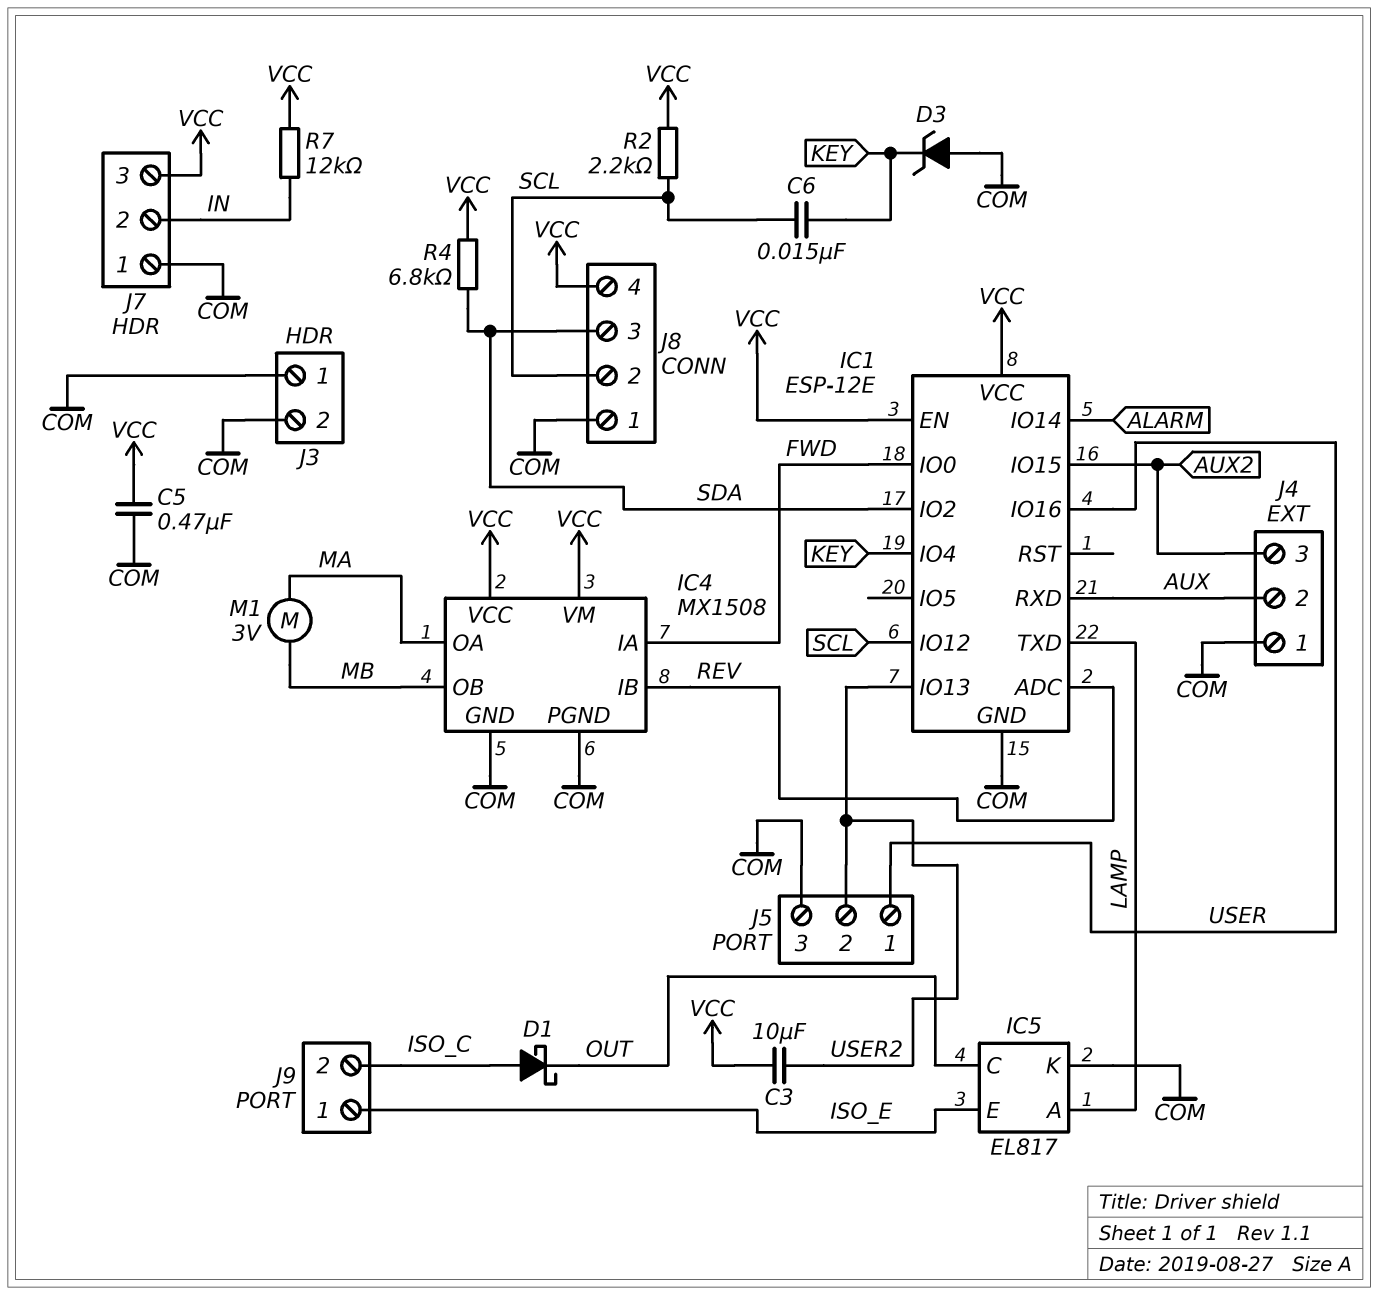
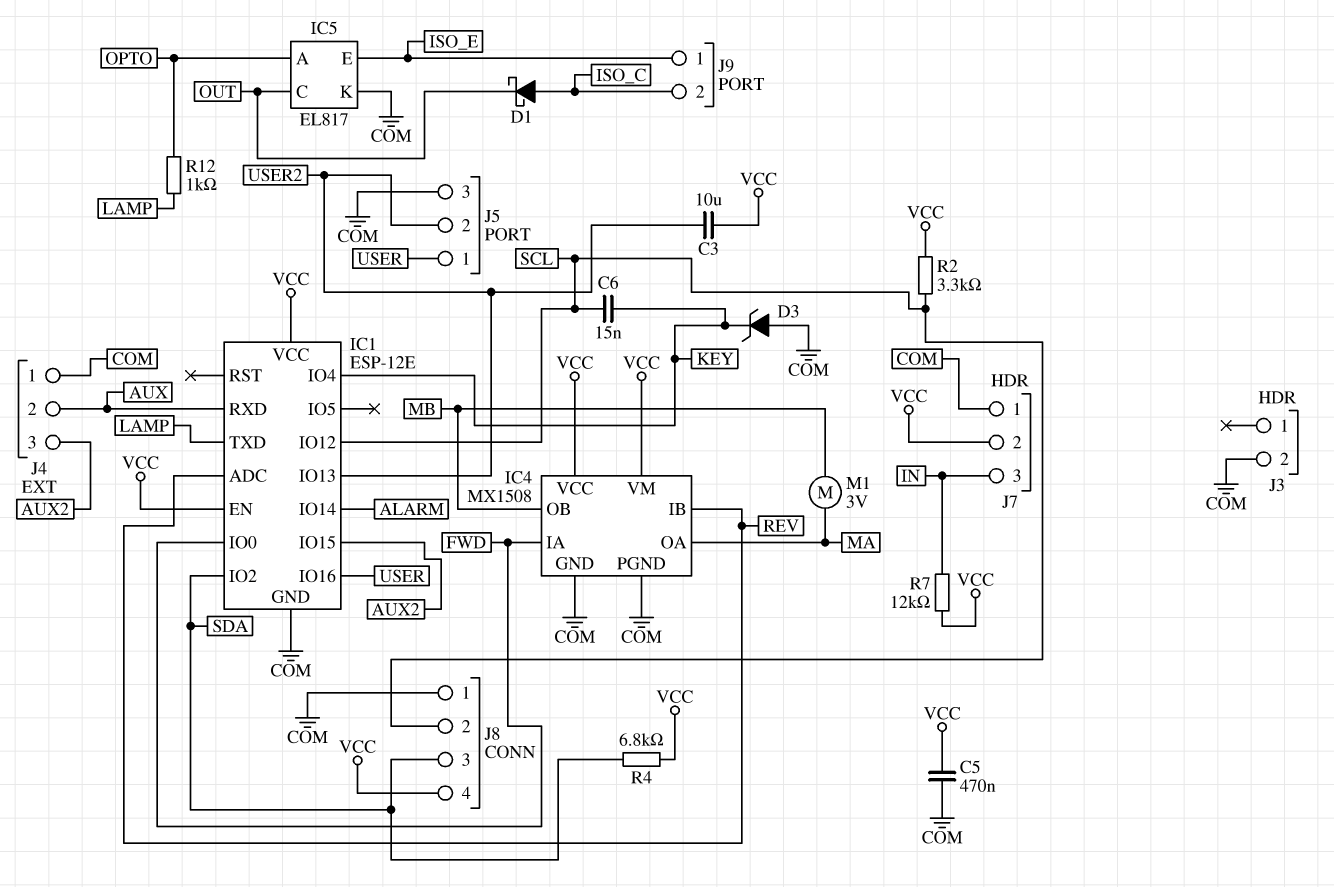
IC5 pin A: LAMP -> OPTO
J3 pin 1: COM -> none
J7 pin 2: IN -> VCC
J7 pin 3: VCC -> IN
R2: 2.2k (SCL, VCC) -> 3.3k (SCL, VCC)
R12: none -> 1k (LAMP, OPTO)

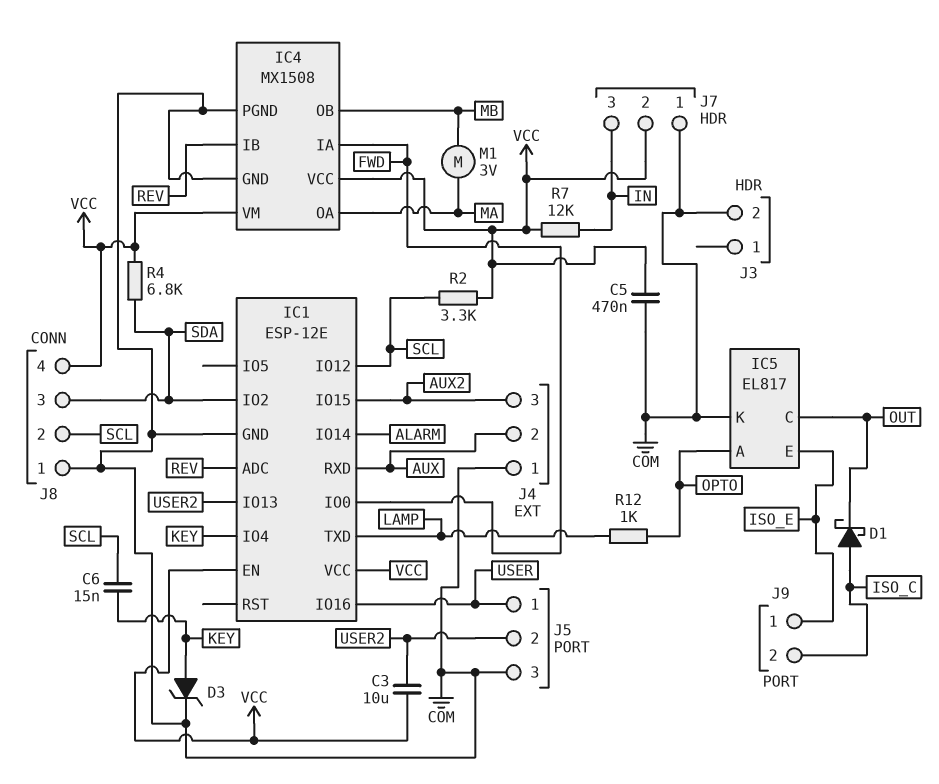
D3: zener (A COM, K KEY) -> zener (A KEY, K COM)

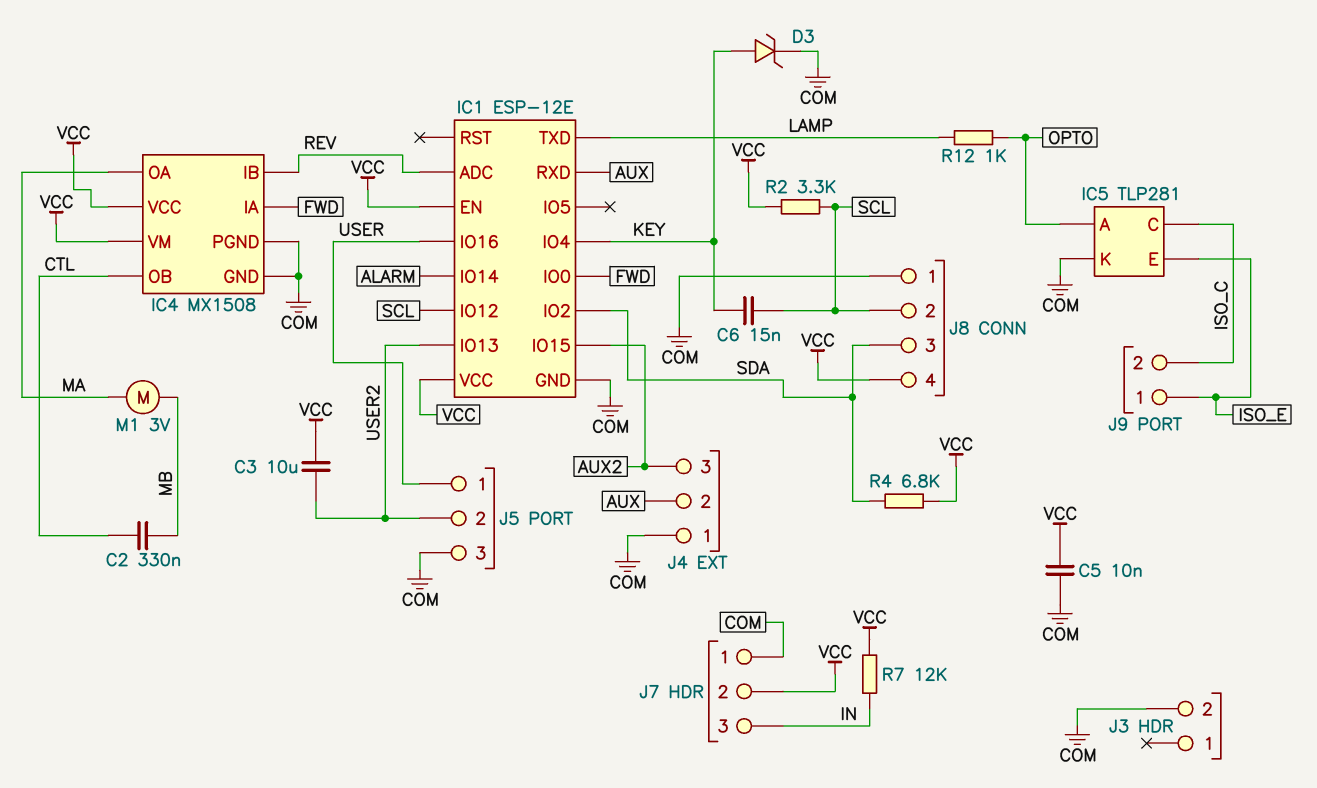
C2: none -> 330nF (CTL, MB)
C5: 470nF (COM, VCC) -> 10nF (COM, VCC)
D1: schottky (A ISO_C, K OUT) -> none
IC4 pin OB: MB -> CTL
IC5: EL817 -> TLP281
IC5 pin C: OUT -> ISO_C

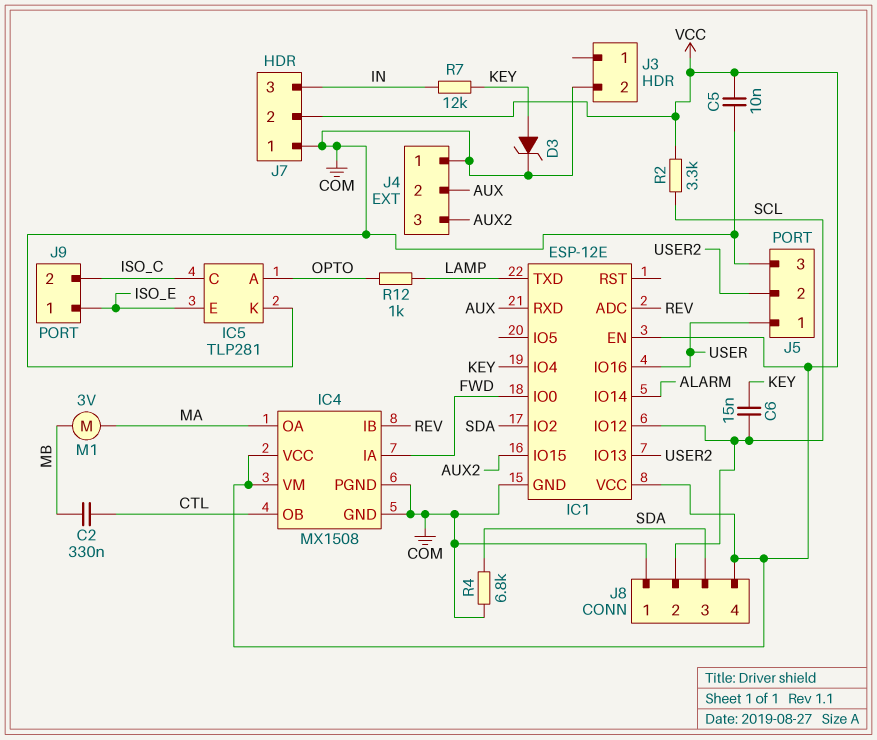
C3: 10uF (USER2, VCC) -> none
R4: 6.8k (SDA, VCC) -> 6.8k (COM, SDA)
R7: 12k (IN, VCC) -> 12k (IN, KEY)

